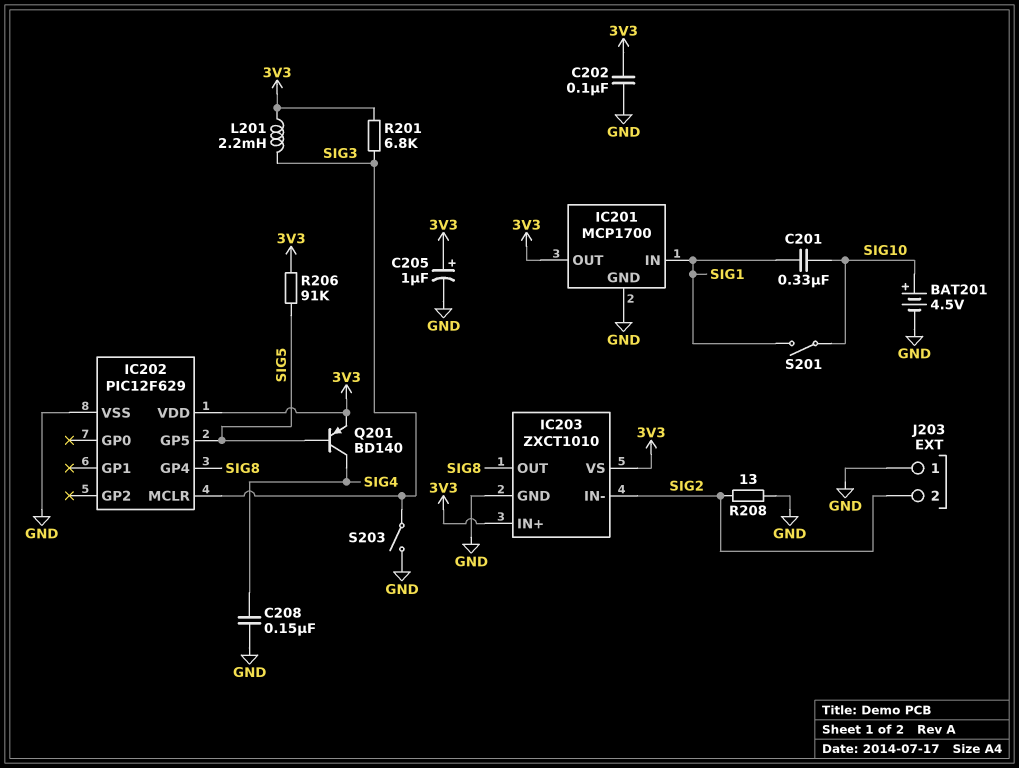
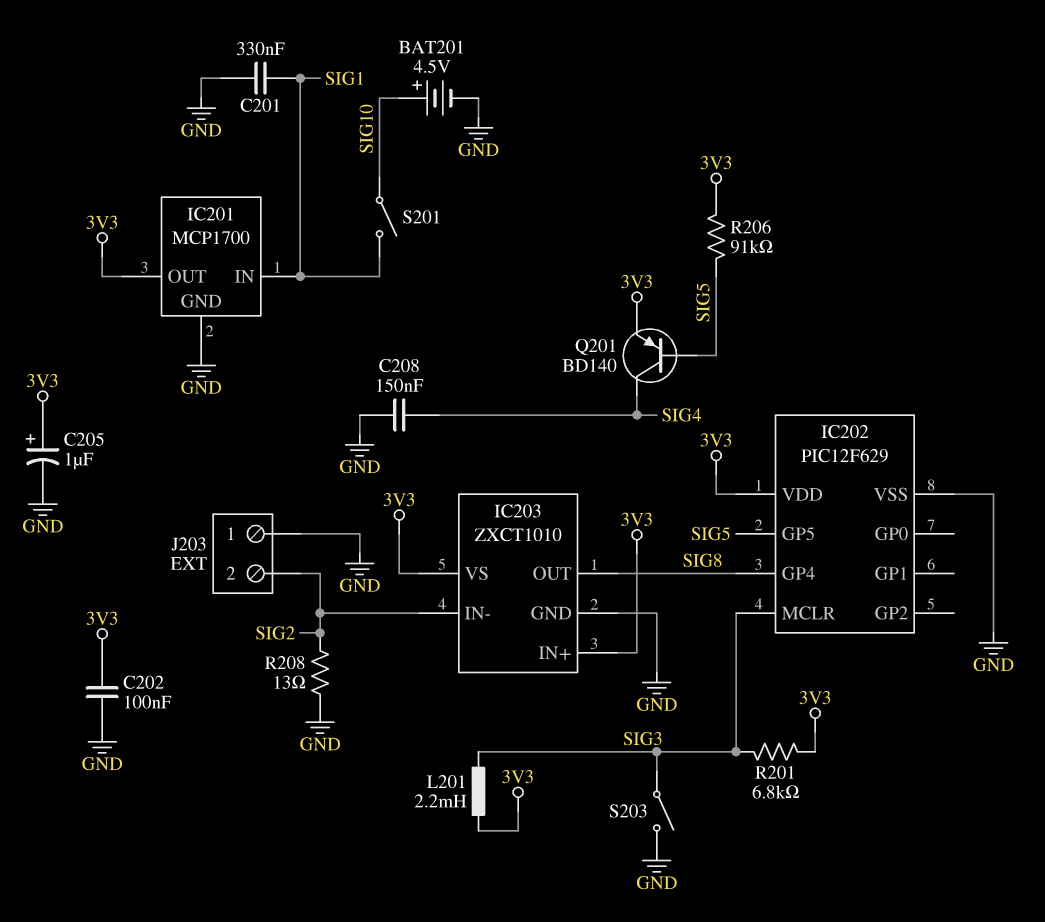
C201: 330nF (SIG1, SIG10) -> 330nF (GND, SIG1)

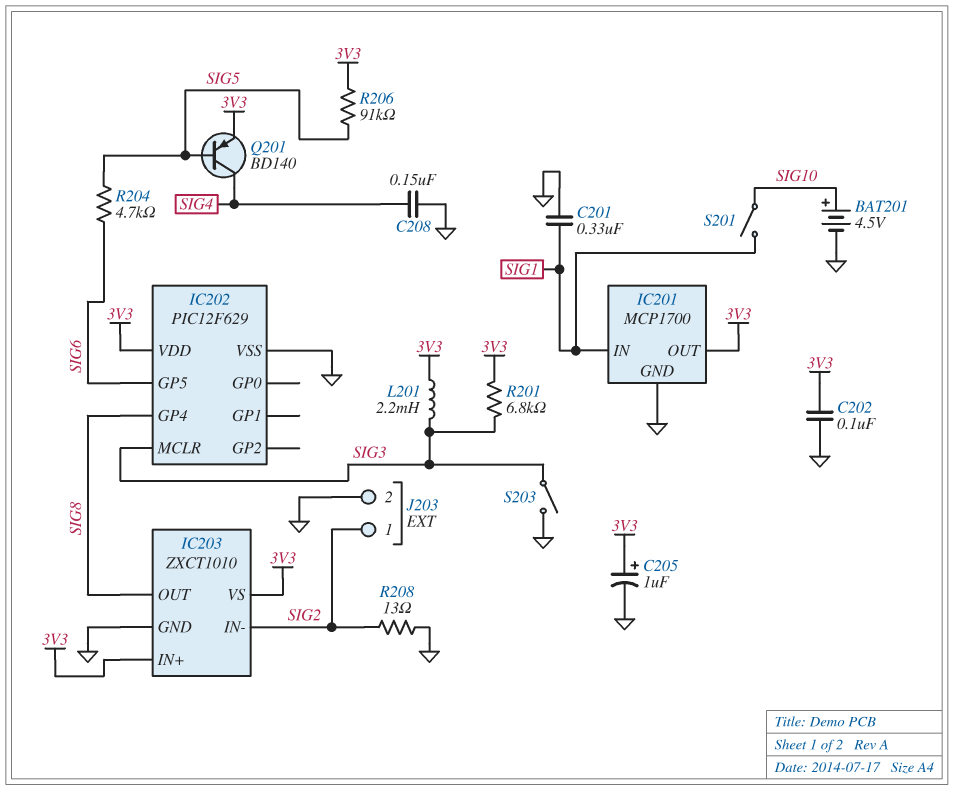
IC202 pin GP5: SIG5 -> SIG6
J203 pin 1: GND -> SIG2
J203 pin 2: SIG2 -> GND
R204: none -> 4.7k (SIG5, SIG6)

